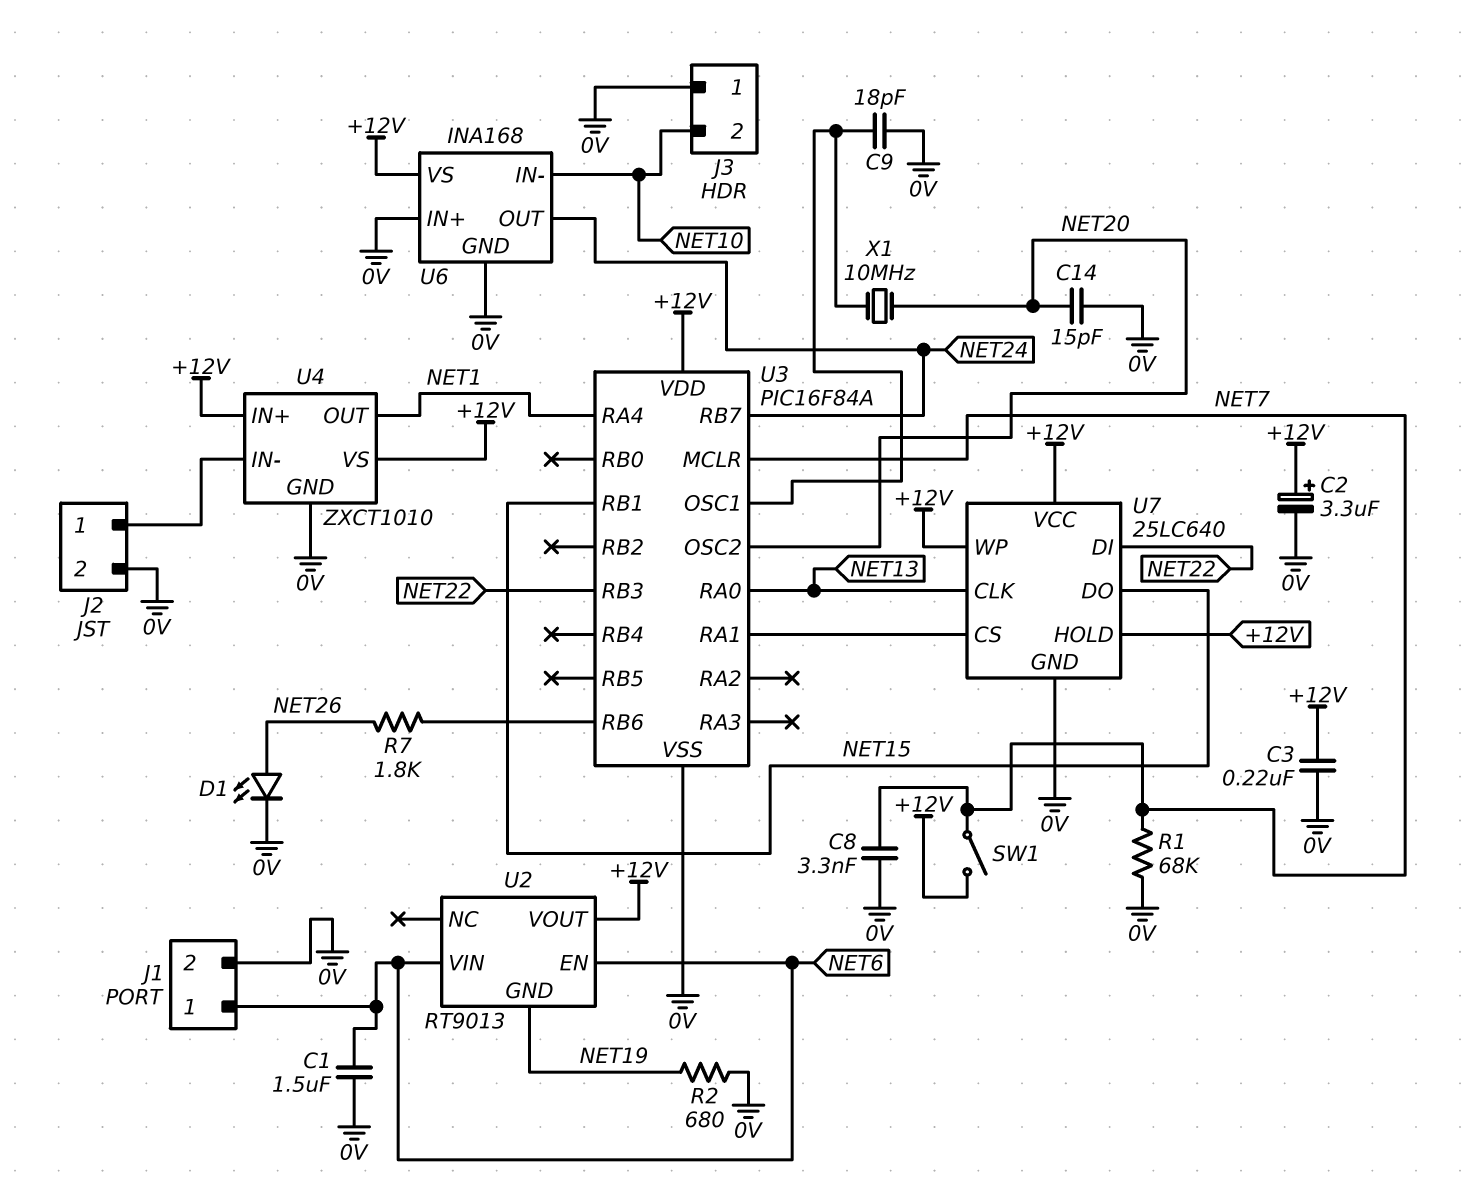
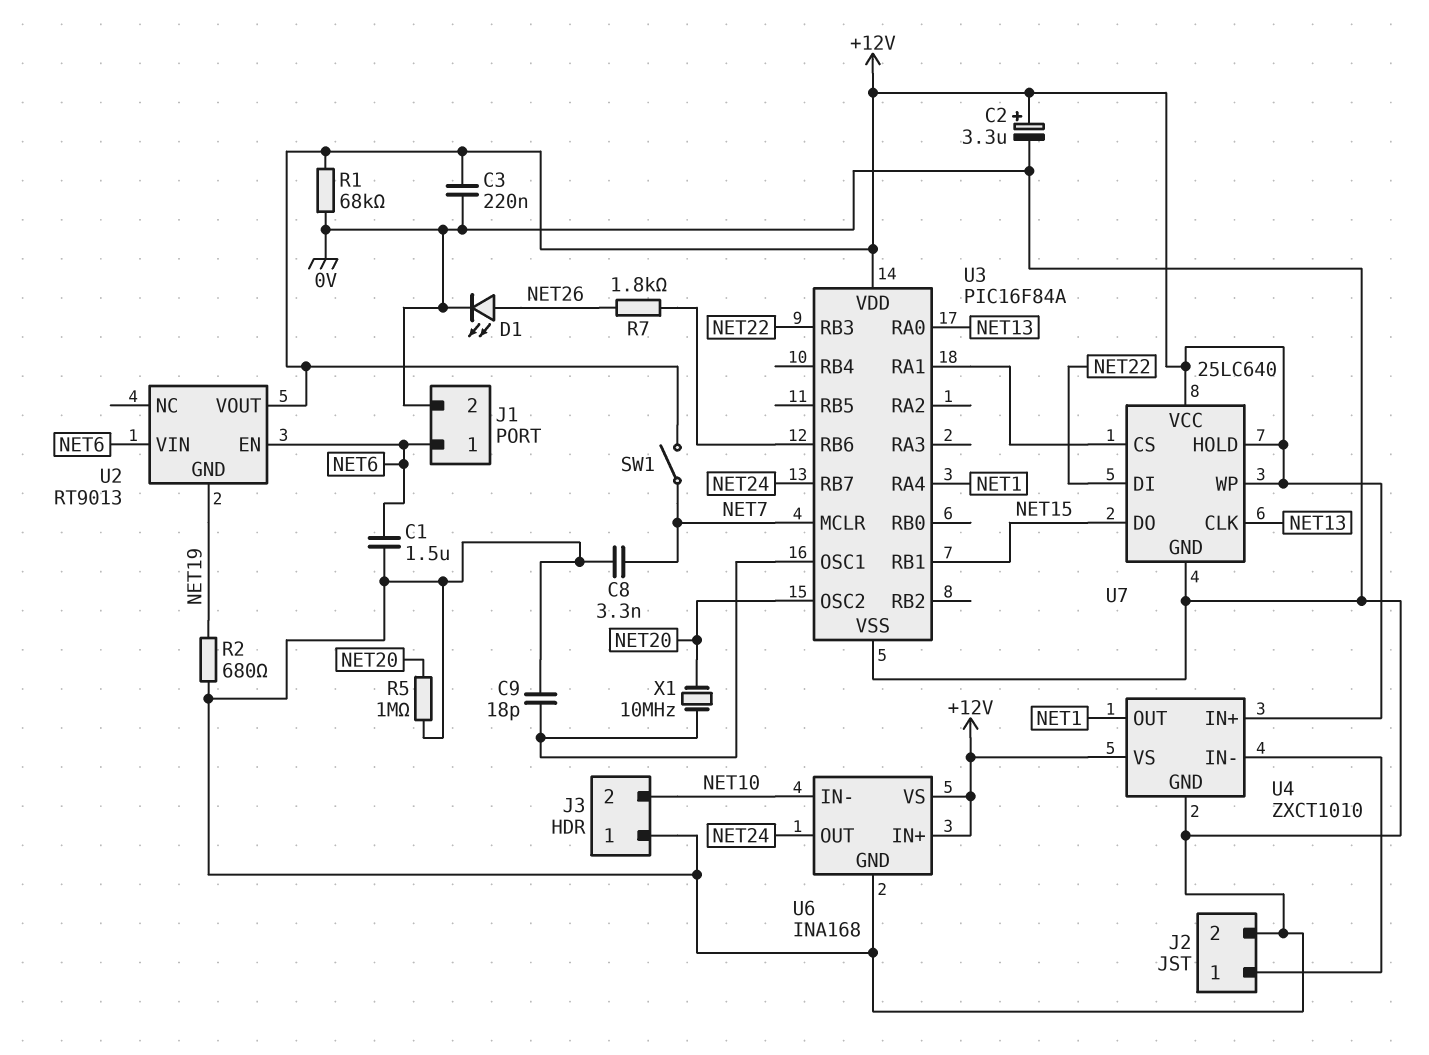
C14: 15pF (0V, NET20) -> none
R1: 68k (0V, NET7) -> 68k (+12V, 0V)
R5: none -> 1M (0V, NET20)
U6 pin IN+: 0V -> +12V

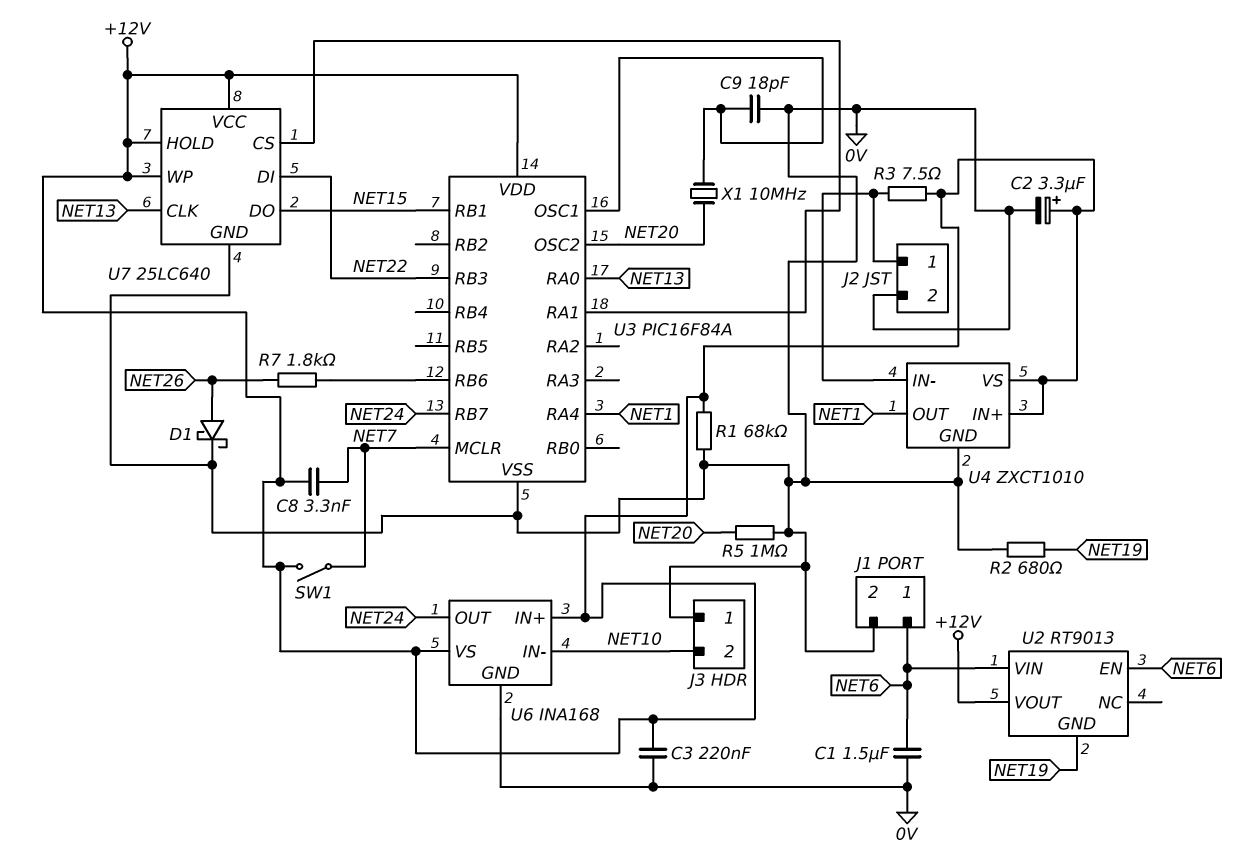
C8: 3.3nF (0V, NET7) -> 3.3nF (+12V, NET7)
D1: LED (A NET26, K 0V) -> schottky (A NET26, K 0V)
R3: none -> 7.5 (+12V, J2/1)

